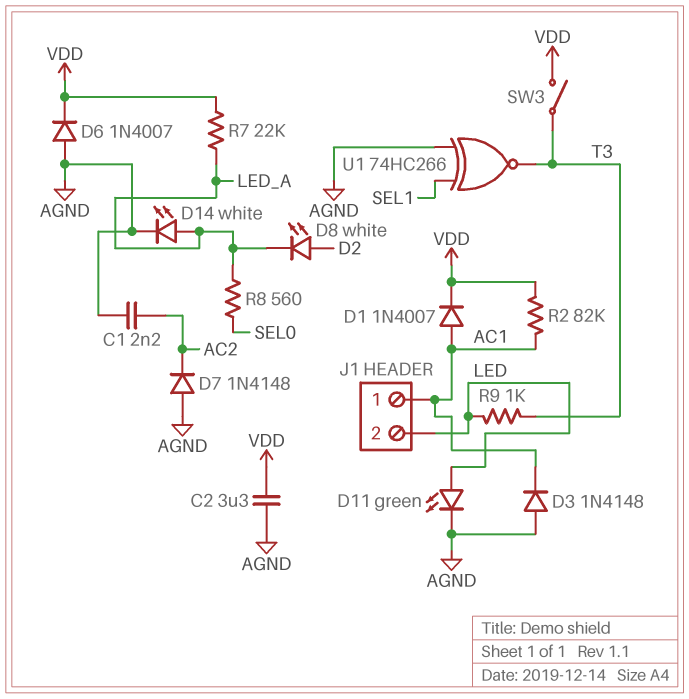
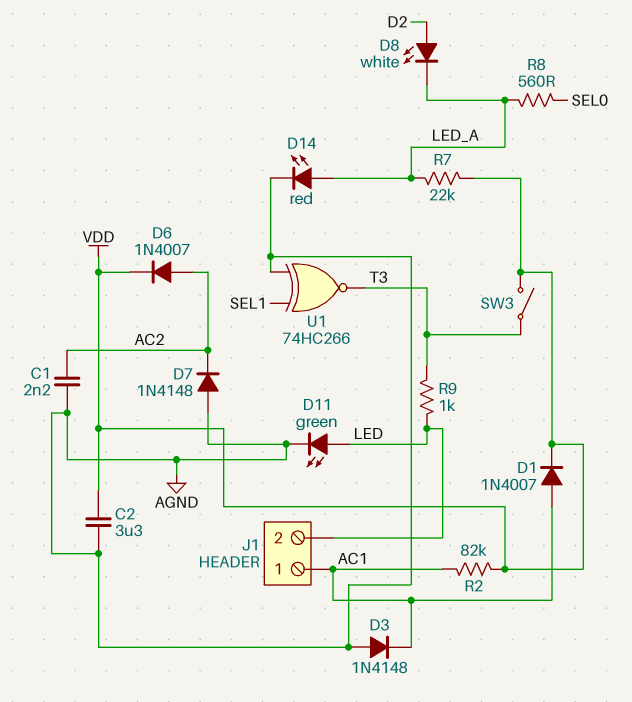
D6: diode 1N4007 (A AGND, K VDD) -> diode 1N4007 (A AC2, K VDD)
D14: LED white (A LED_A, K AGND) -> LED red (A LED_A, K AGND)

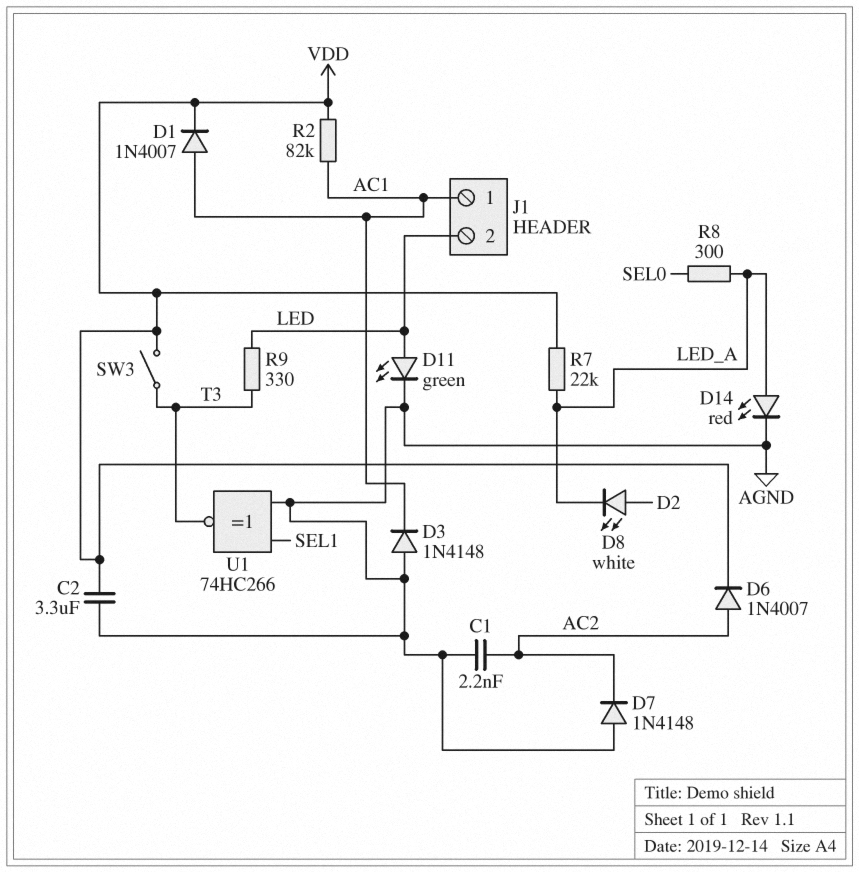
R8: 560 (LED_A, SEL0) -> 300 (LED_A, SEL0)
R9: 1k (LED, T3) -> 330 (LED, T3)

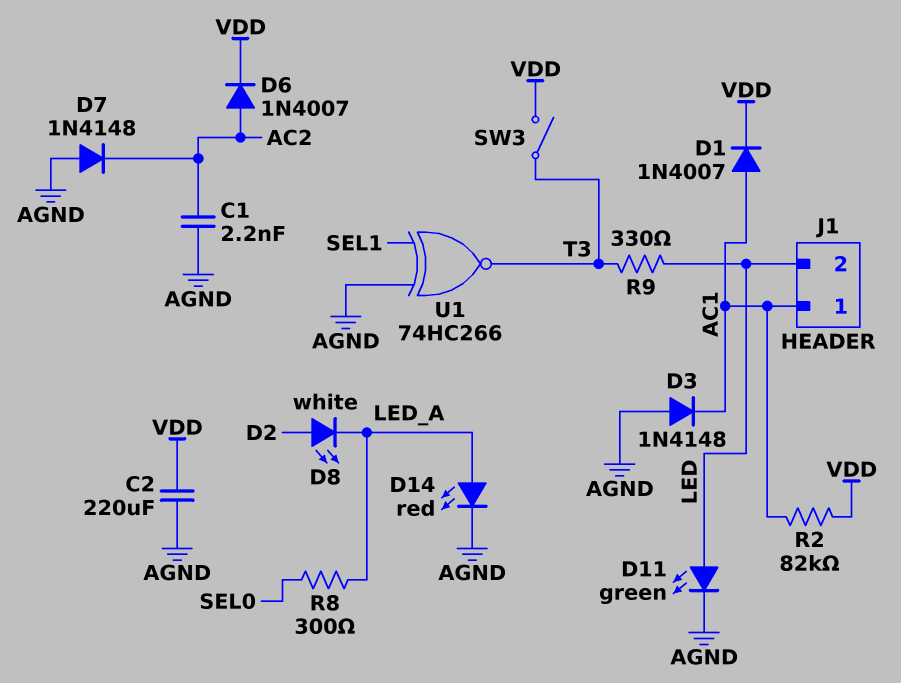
C2: 3.3uF (AGND, VDD) -> 220uF (AGND, VDD)
R7: 22k (LED_A, VDD) -> none

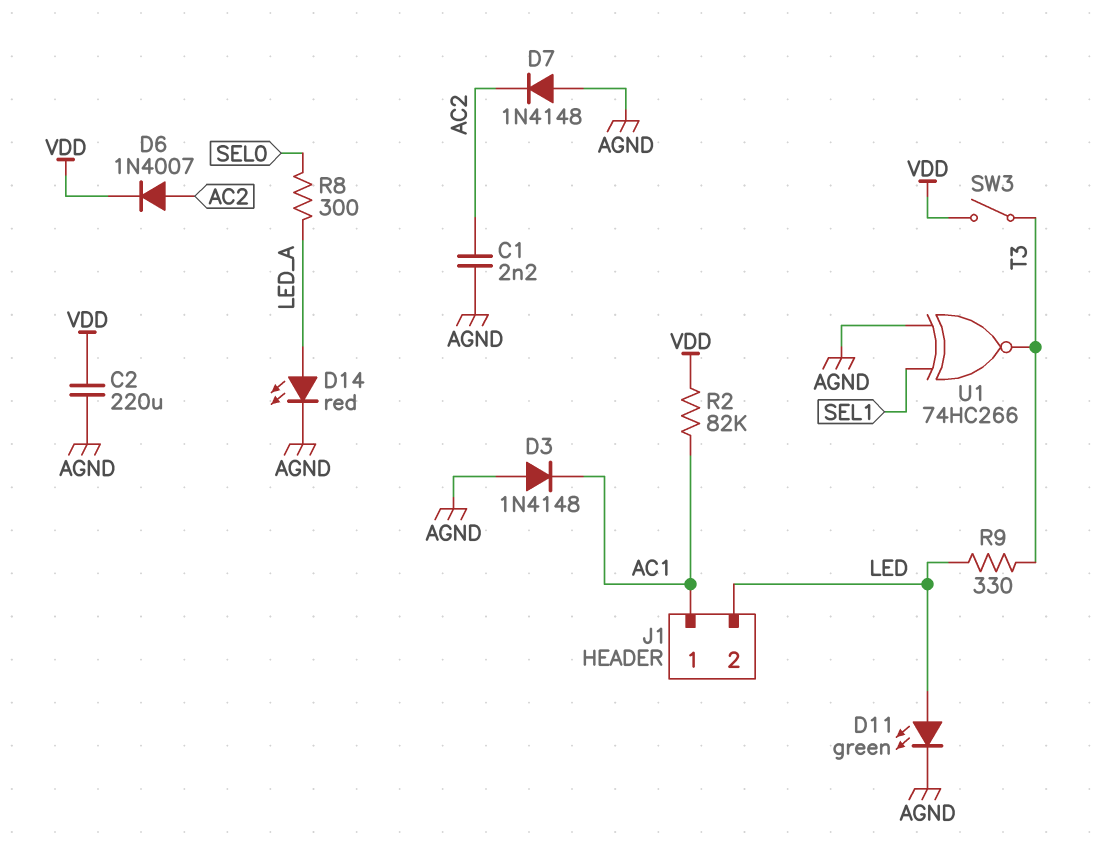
D1: diode 1N4007 (A AC1, K VDD) -> none
D8: LED white (A D2, K LED_A) -> none

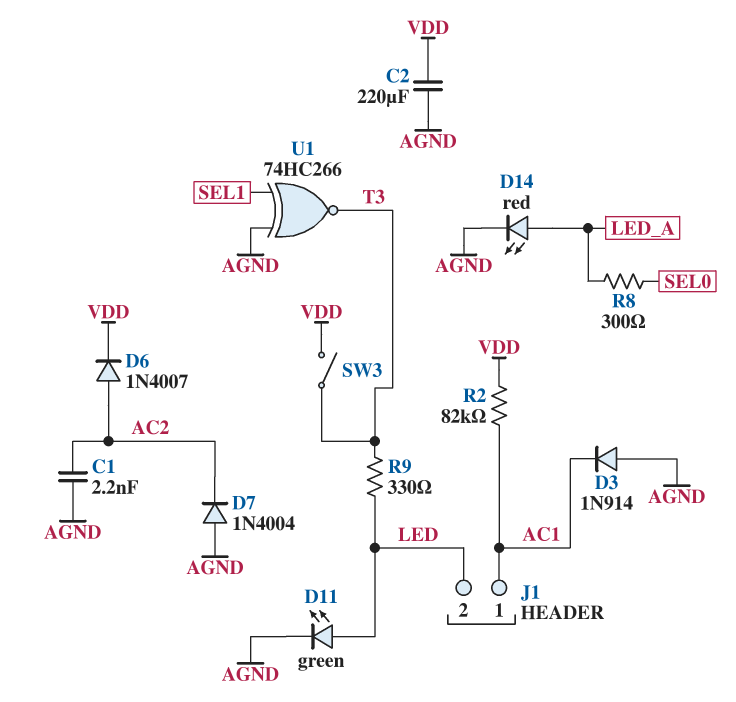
D3: diode 1N4148 (A AGND, K AC1) -> diode 1N914 (A AGND, K AC1)
D7: diode 1N4148 (A AGND, K AC2) -> diode 1N4004 (A AGND, K AC2)

